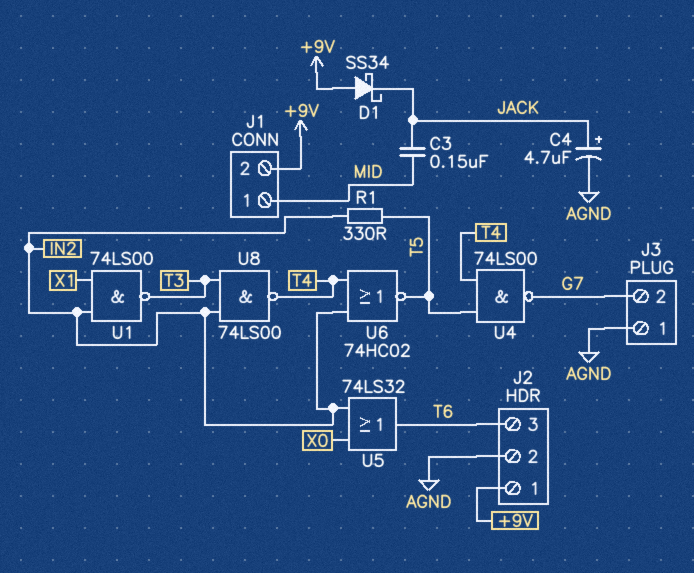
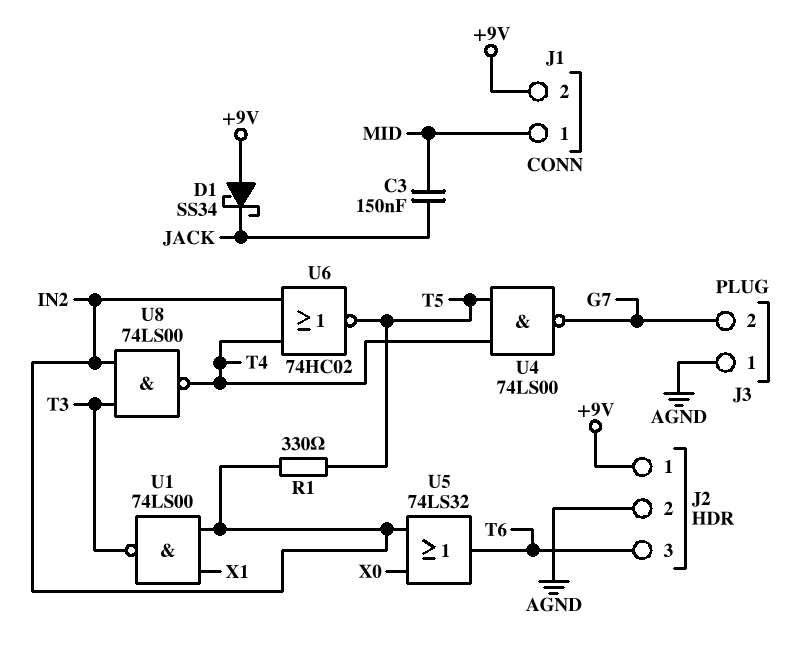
C4: 4.7uF (plus JACK, minus AGND) -> none

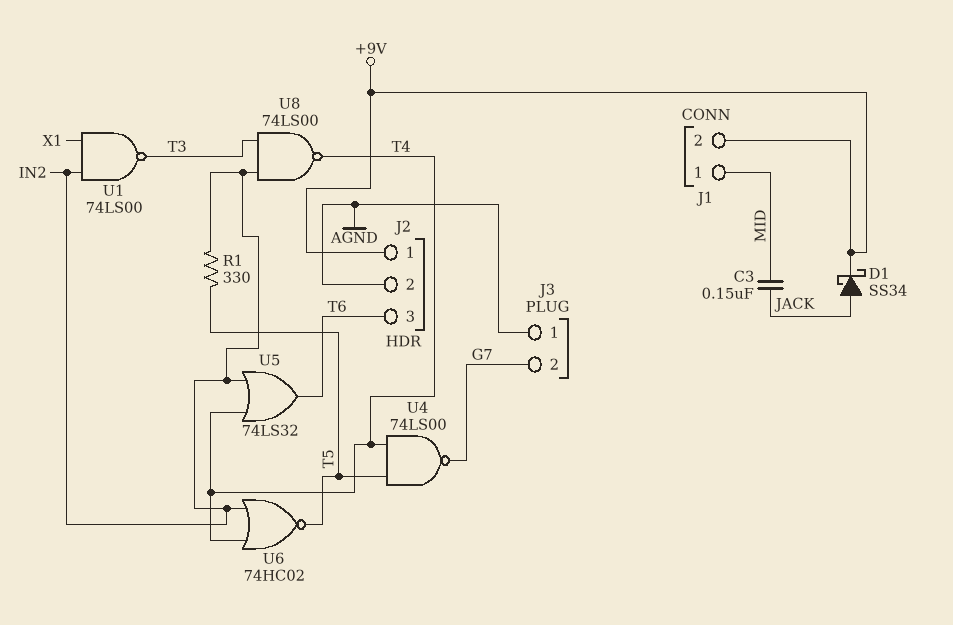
D1: schottky SS34 (A +9V, K JACK) -> schottky SS34 (A JACK, K +9V)
U5: OR 74LS32 (in IN2, in X0, out T6) -> OR 74LS32 (in IN2, in T4, out T6)

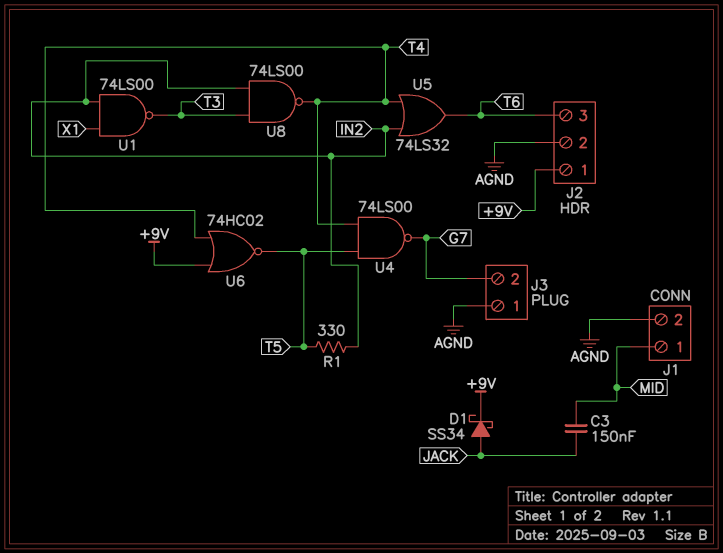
J1 pin 2: +9V -> AGND
U6: NOR 74HC02 (in IN2, in T4, out T5) -> NOR 74HC02 (in +9V, in T4, out T5)

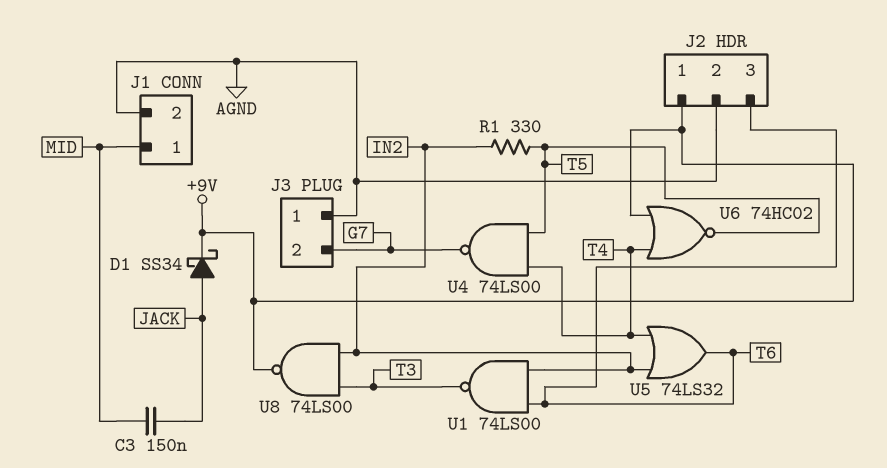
U1: NAND 74LS00 (in IN2, in X1, out T3) -> NAND 74LS00 (in IN2, in T6, out T3)
U8: NAND 74LS00 (in IN2, in T3, out T4) -> NAND 74LS00 (in IN2, in T3, out +9V)

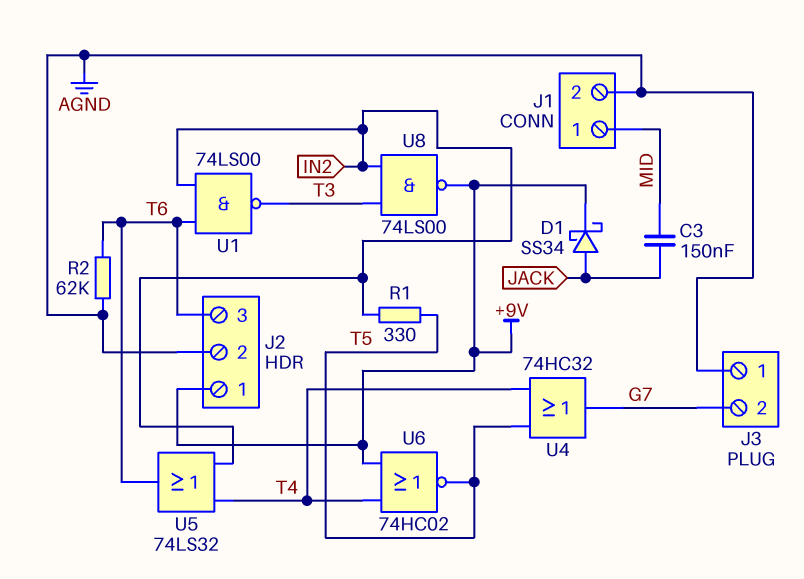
R2: none -> 62k (AGND, T6)
U4: NAND 74LS00 (in T4, in T5, out G7) -> OR 74HC32 (in T4, in T5, out G7)

